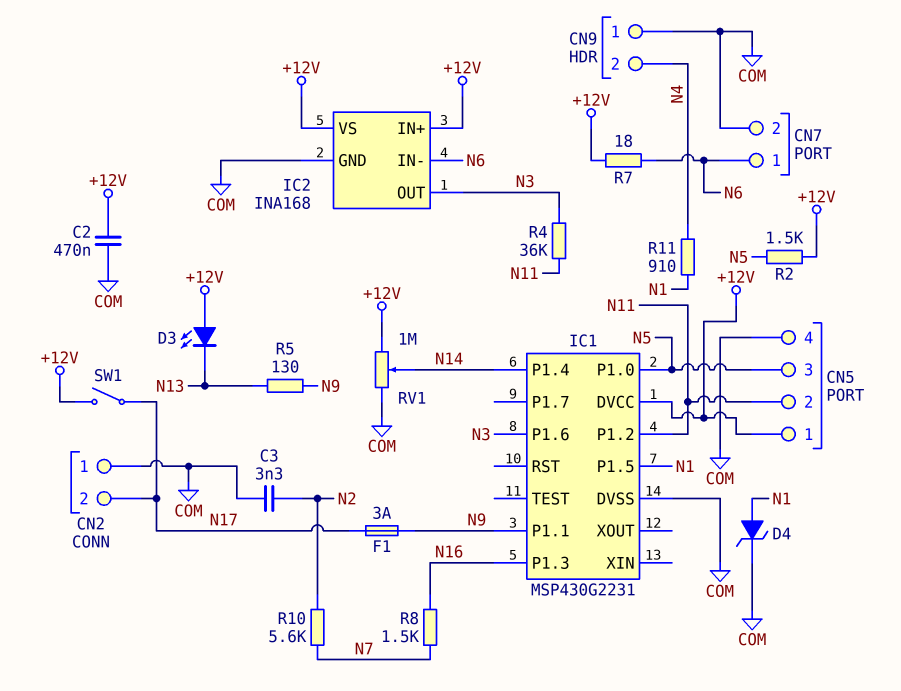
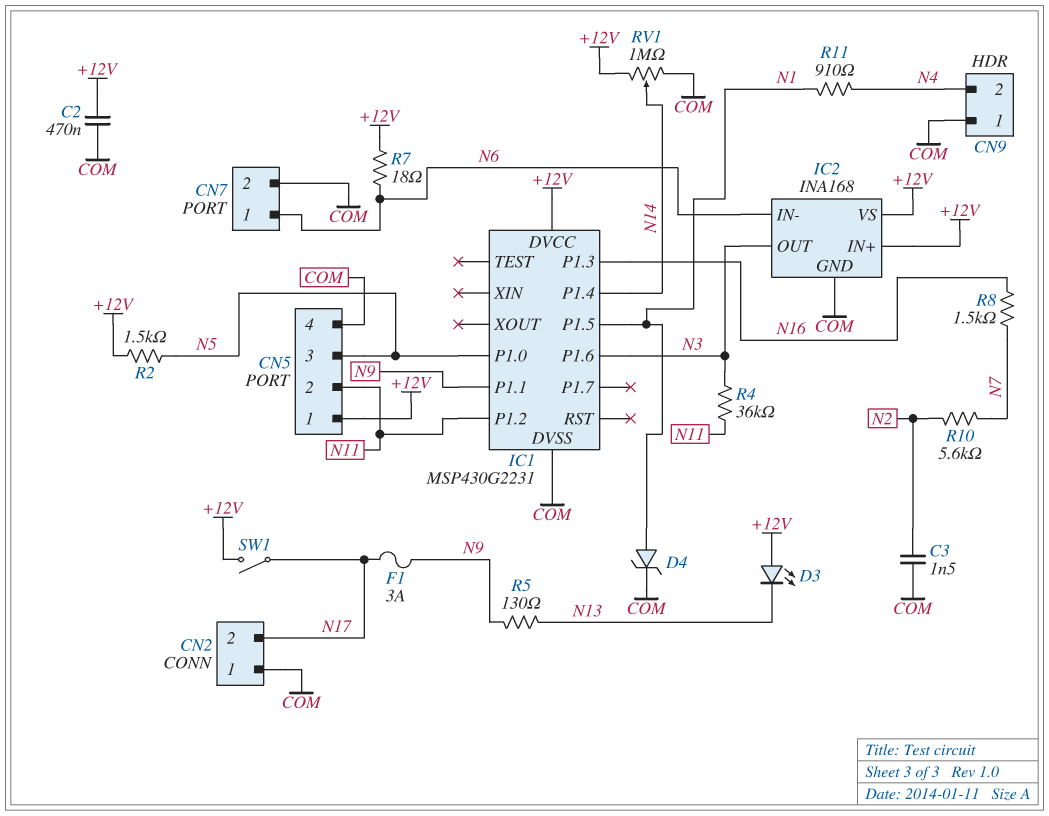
C3: 3.3nF (COM, N2) -> 1.5nF (COM, N2)

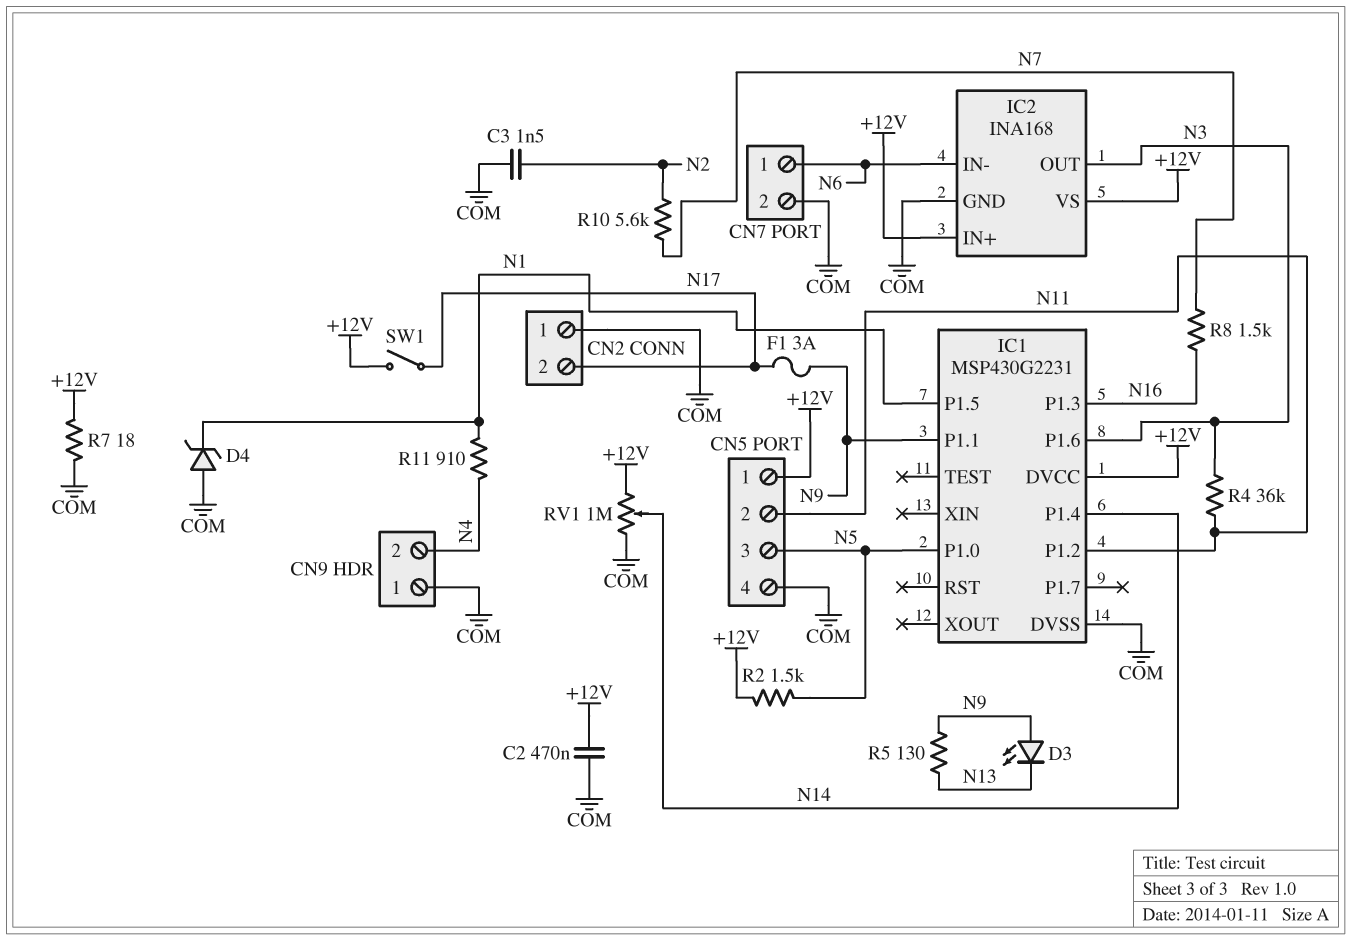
D3: LED (A +12V, K N13) -> LED (A N9, K N13)
D4: zener (A N1, K COM) -> zener (A COM, K N1)
R7: 18 (+12V, N6) -> 18 (+12V, COM)

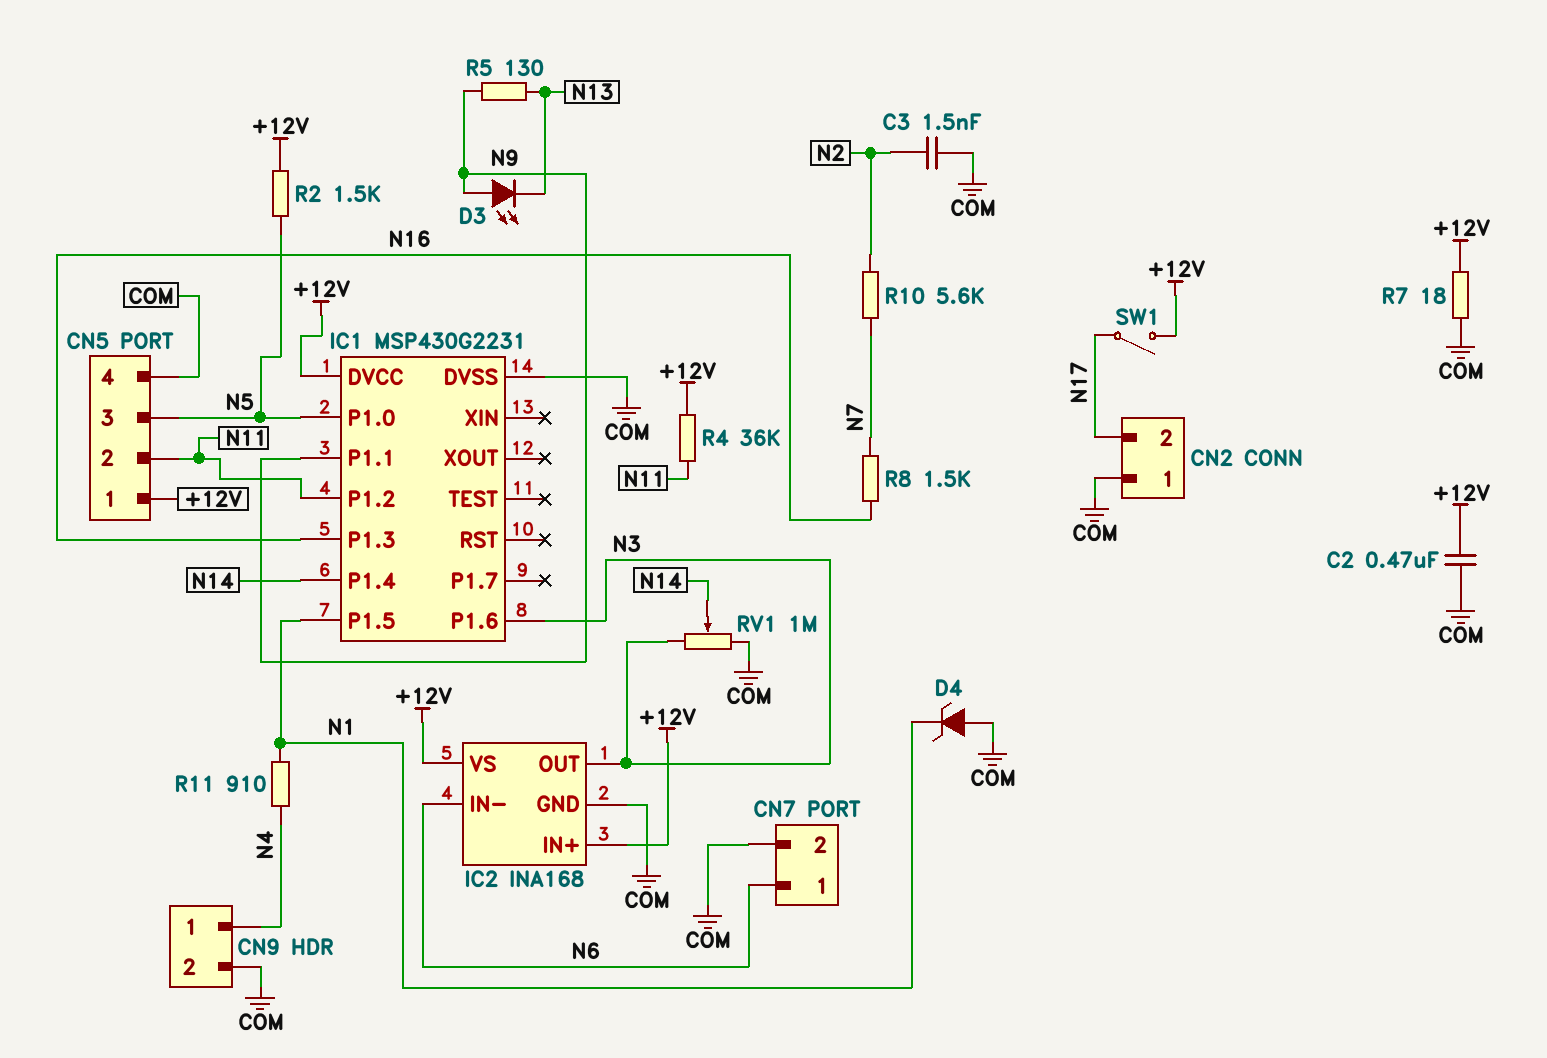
CN9 pin 1: COM -> N4
CN9 pin 2: N4 -> COM
F1: 3A (N9, N17) -> none
R4: 36k (N3, N11) -> 36k (+12V, N11)
RV1: 1M (+12V, COM, wiper N14) -> 1M (COM, N3, wiper N14)

